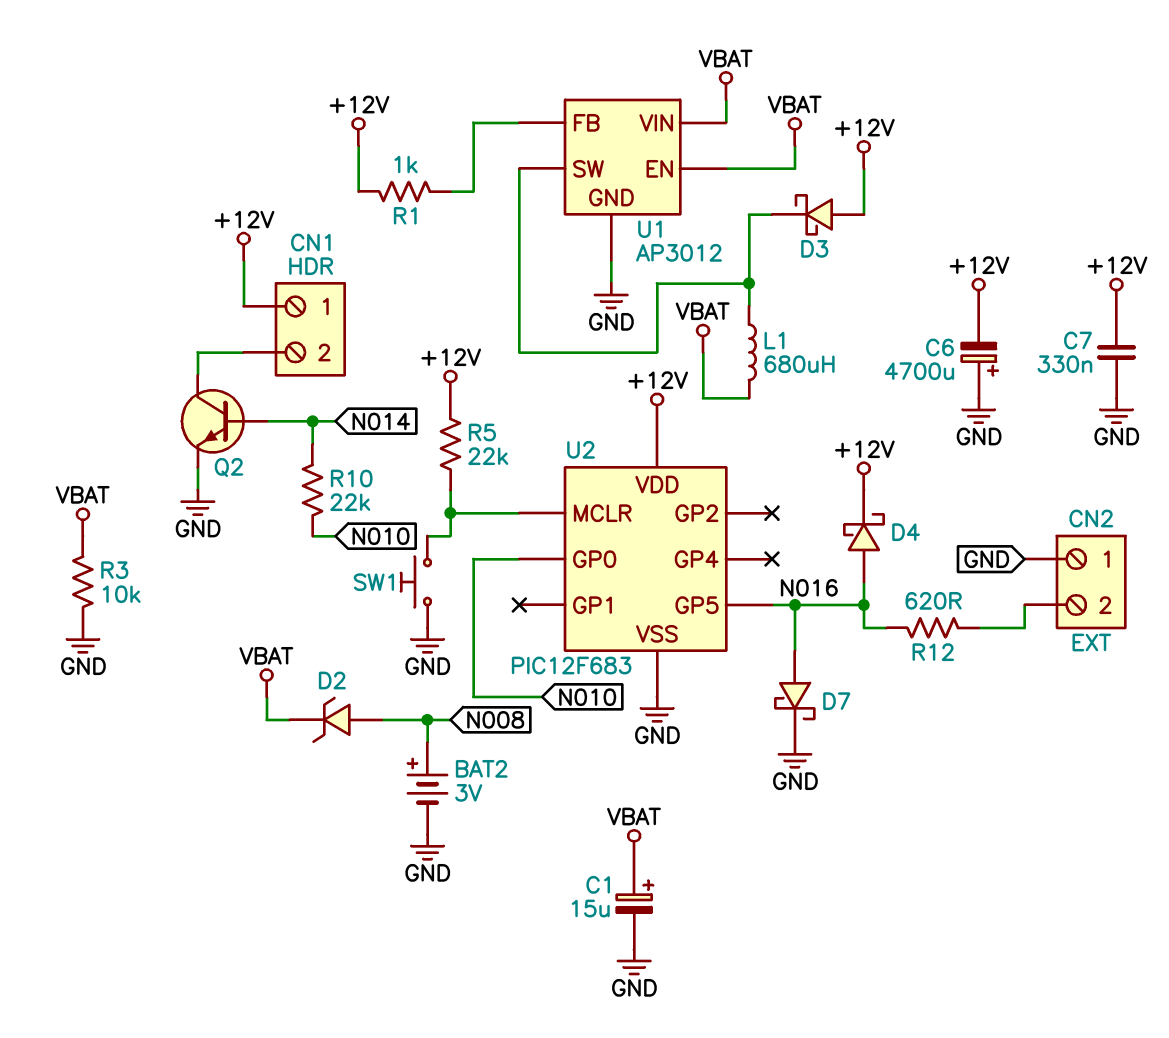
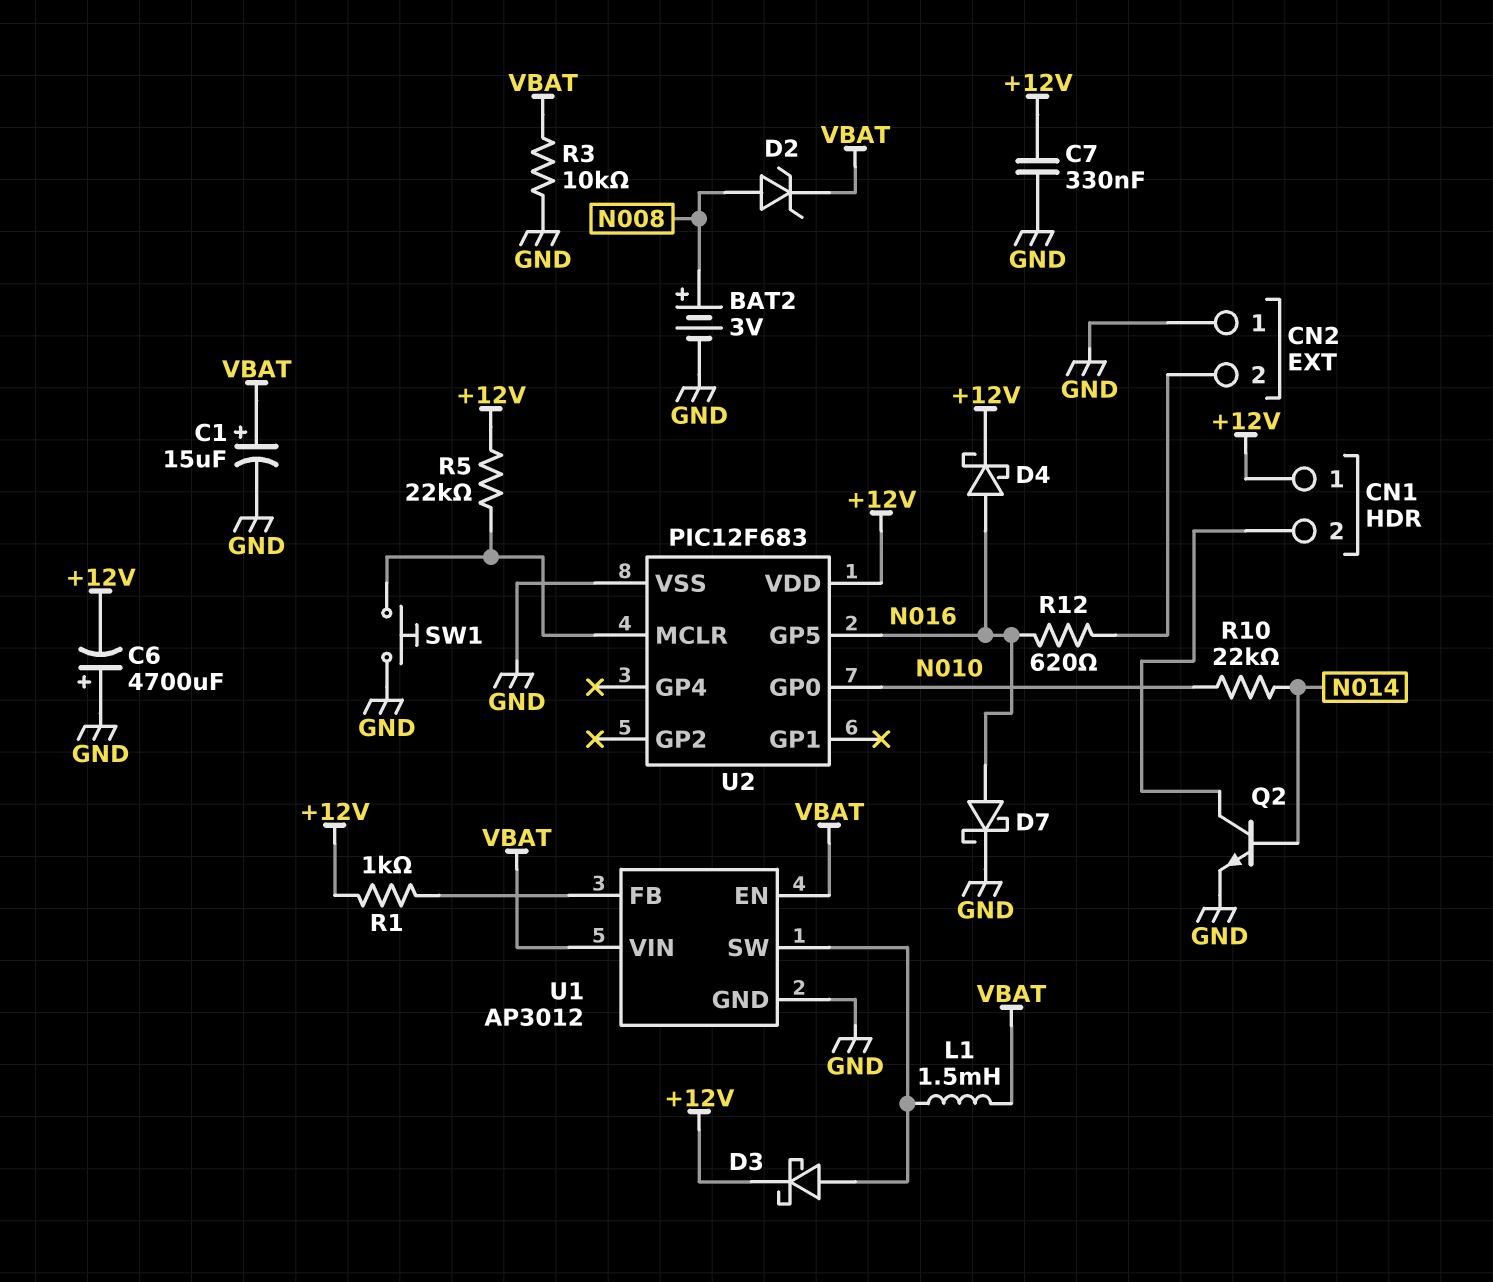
D3: schottky (A +12V, K U1/SW) -> schottky (A U1/SW, K +12V)
L1: 680uH (U1/SW, VBAT) -> 1.5mH (U1/SW, VBAT)

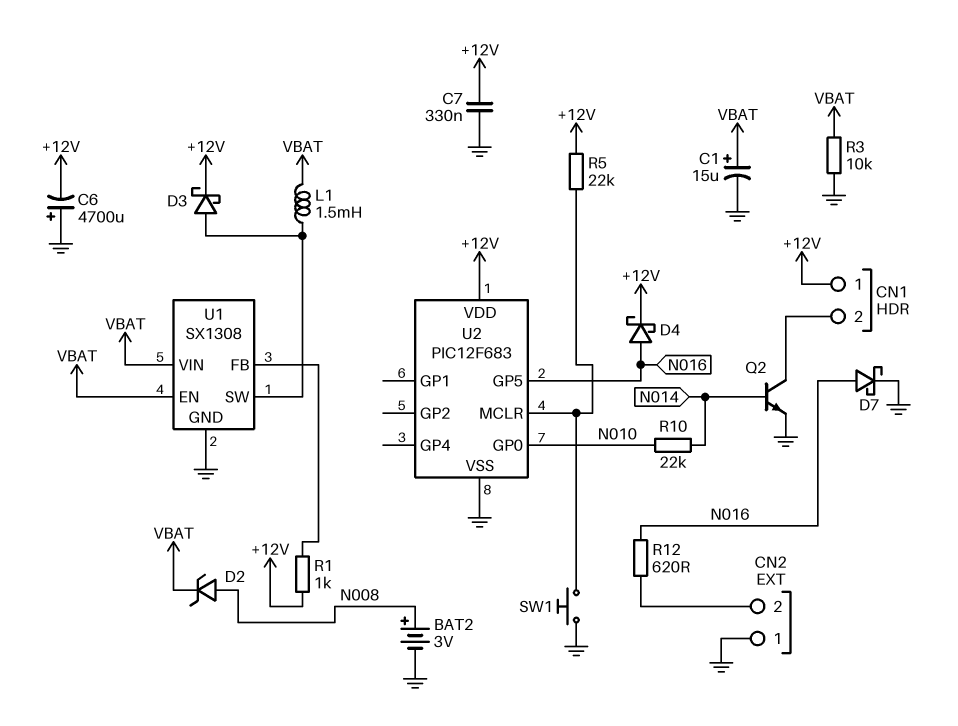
U1: AP3012 -> SX1308

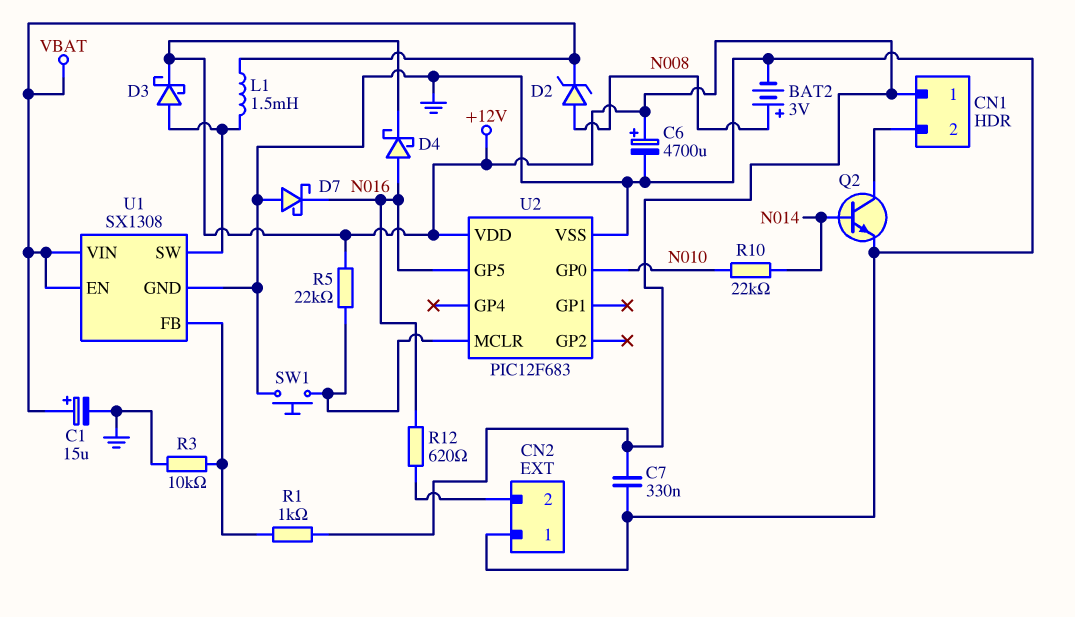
C6: 4700uF (plus GND, minus +12V) -> 4700uF (plus +12V, minus GND)
D7: schottky (A N016, K GND) -> schottky (A GND, K N016)
R3: 10k (GND, VBAT) -> 10k (GND, U1/FB)

